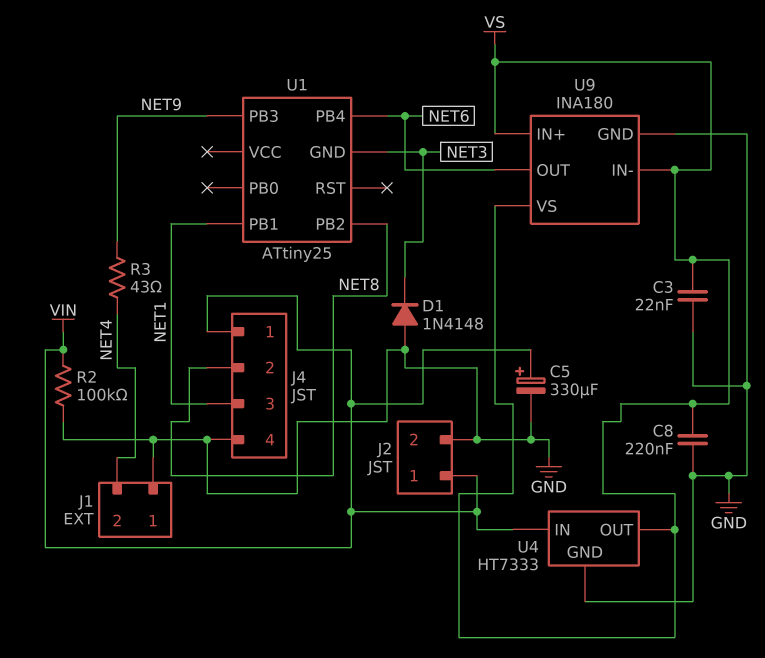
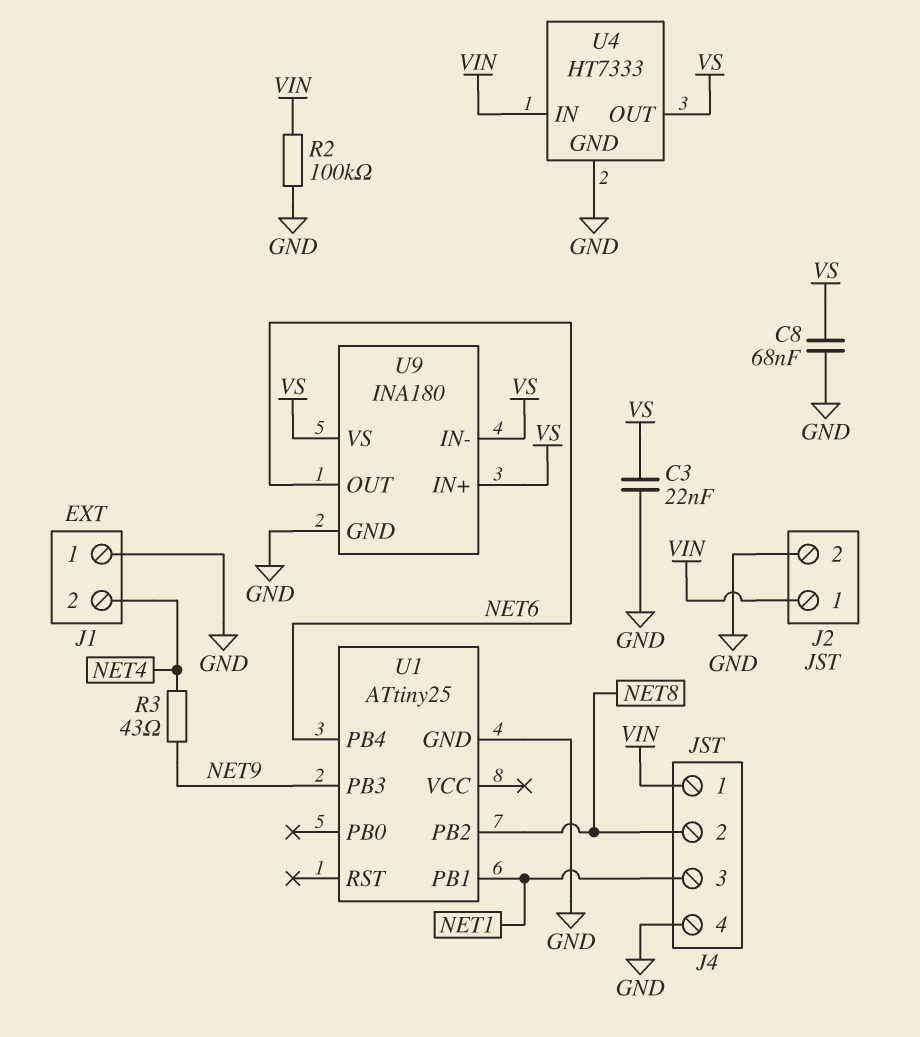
C5: 330uF (plus VIN, minus GND) -> none
C8: 220nF (GND, VS) -> 68nF (GND, VS)
D1: diode 1N4148 (A GND, K NET3) -> none
U1 pin GND: NET3 -> GND

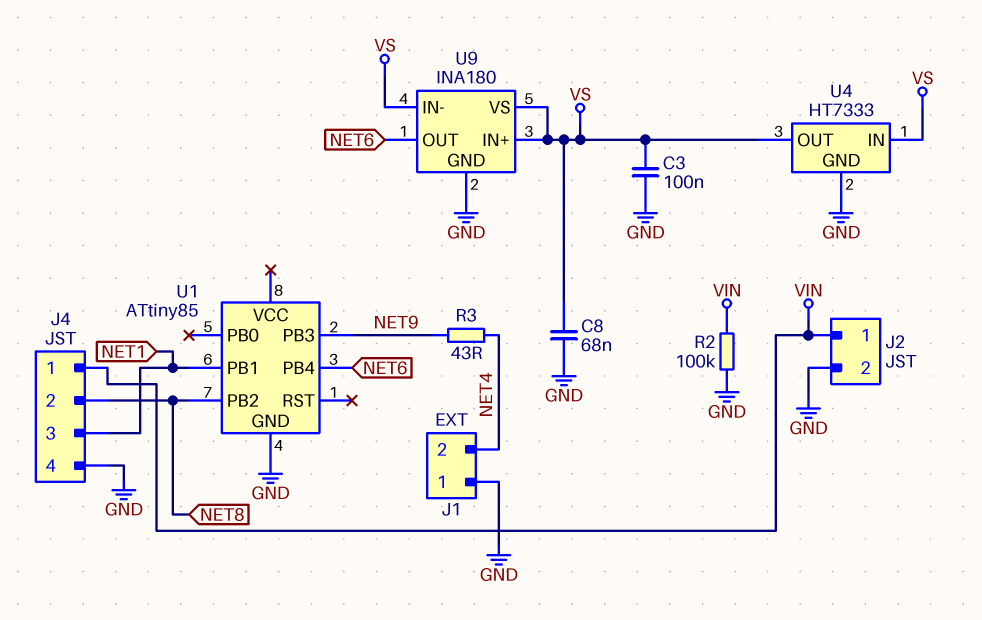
C3: 22nF (GND, VS) -> 100nF (GND, VS)
U1: ATtiny25 -> ATtiny85
U4 pin IN: VIN -> VS

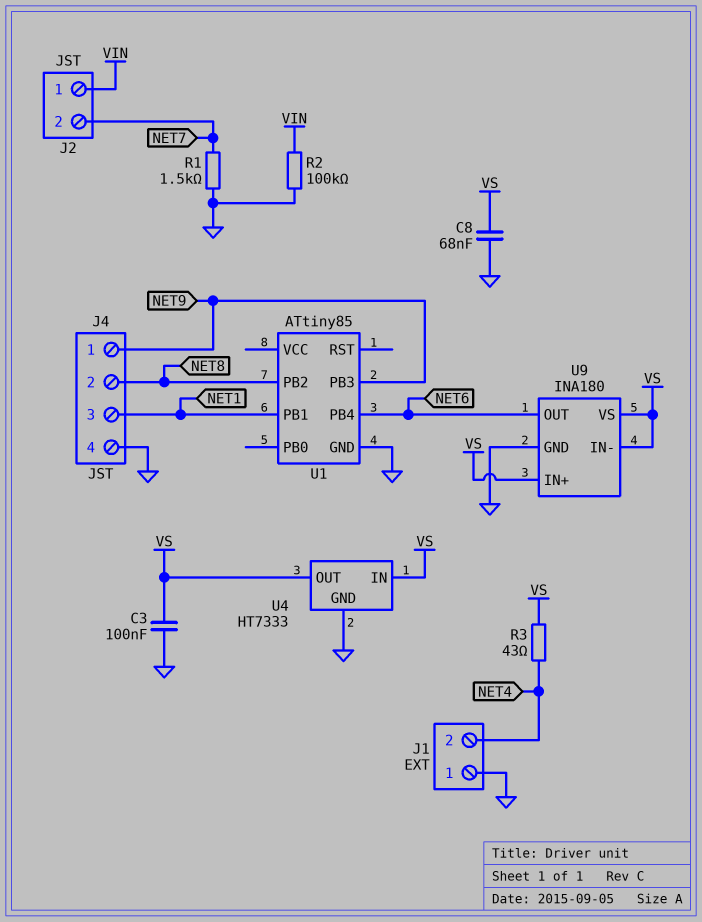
J2 pin 2: GND -> NET7
J4 pin 1: VIN -> NET9
R1: none -> 1.5k (GND, NET7)
R3: 43 (NET4, NET9) -> 43 (NET4, VS)

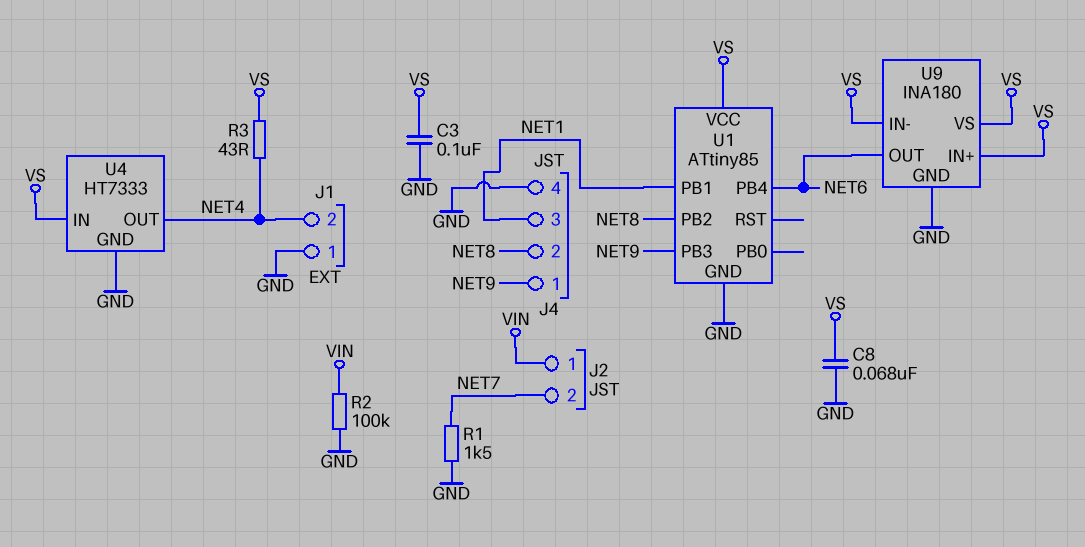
U1 pin VCC: none -> VS
U4 pin OUT: VS -> NET4

